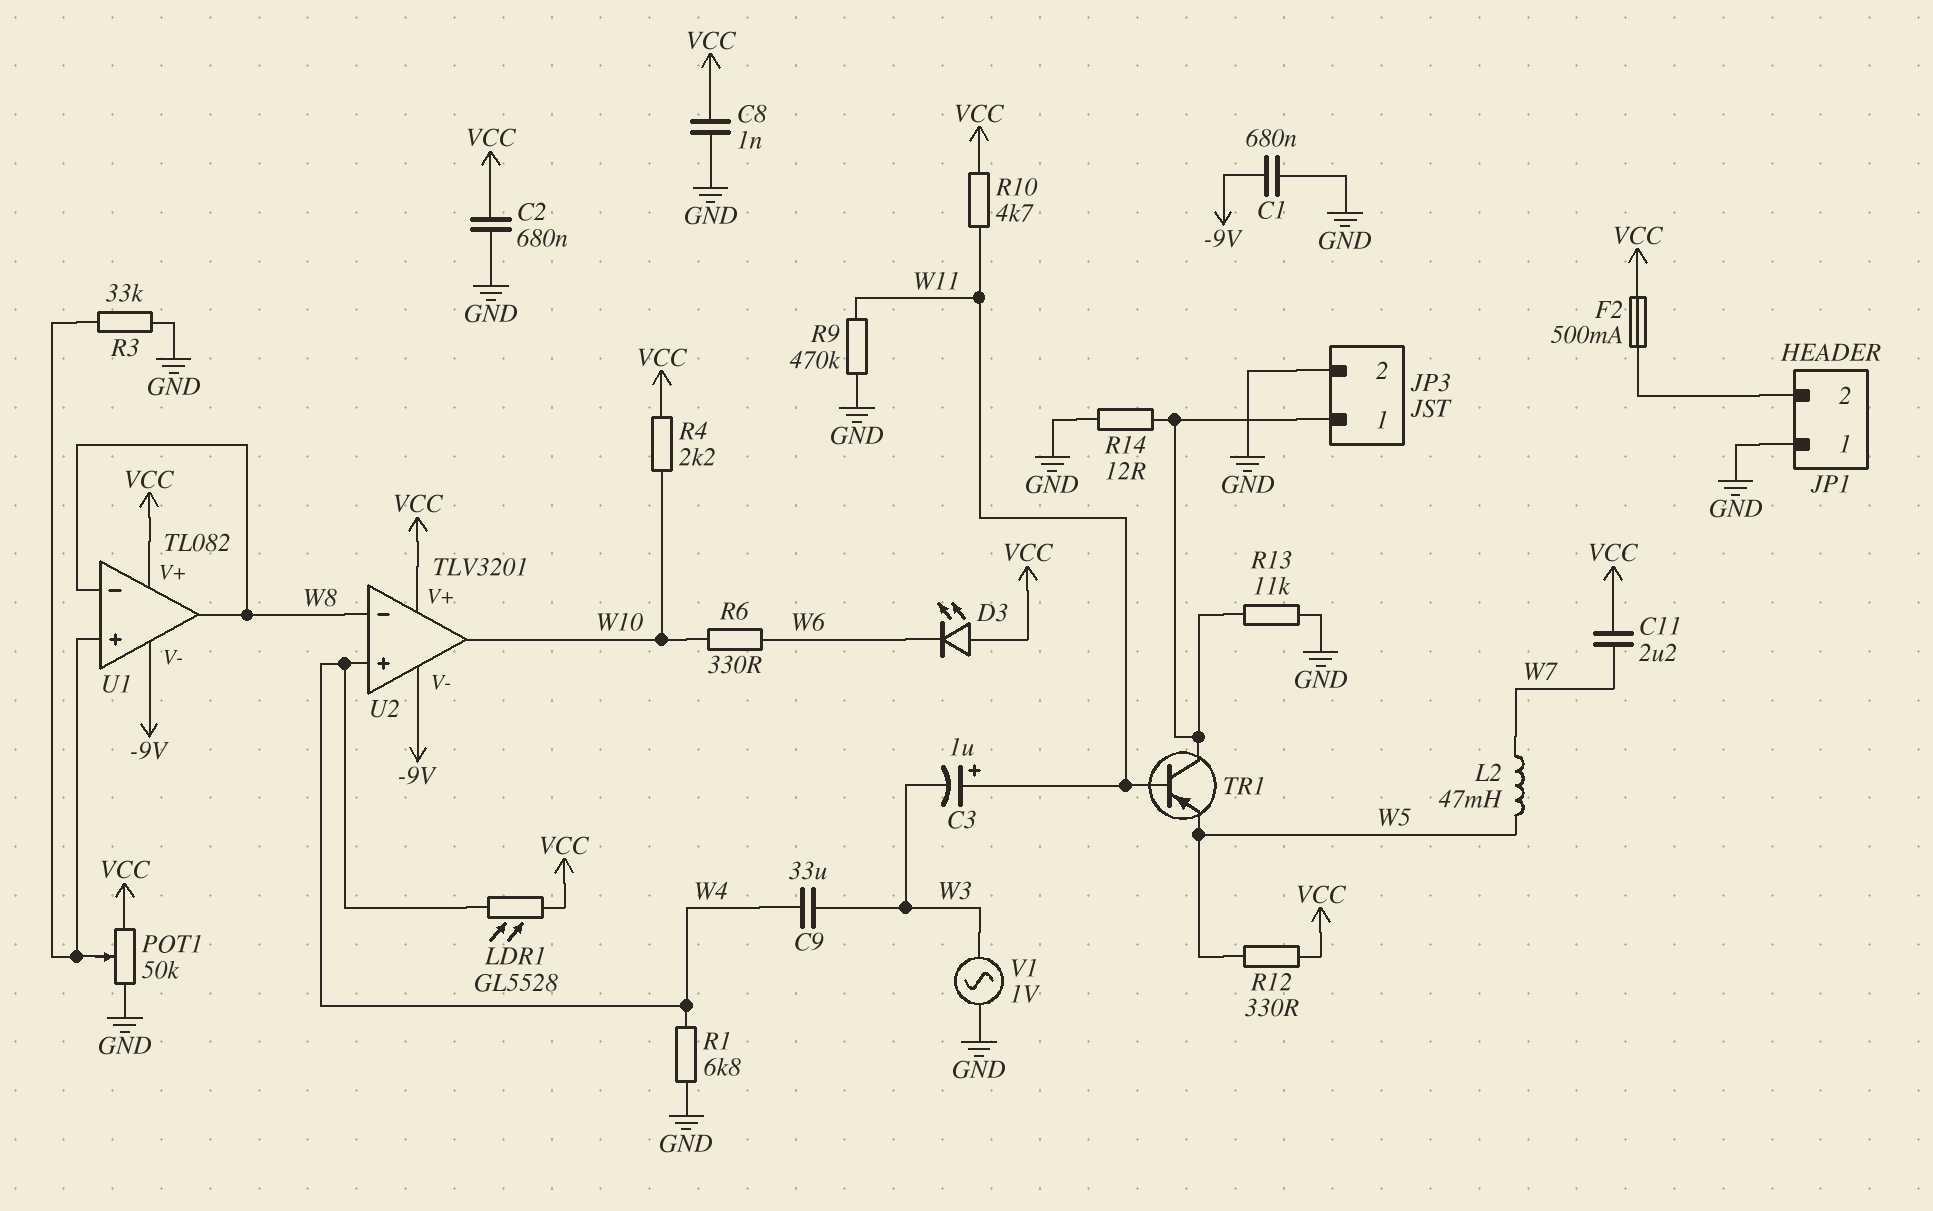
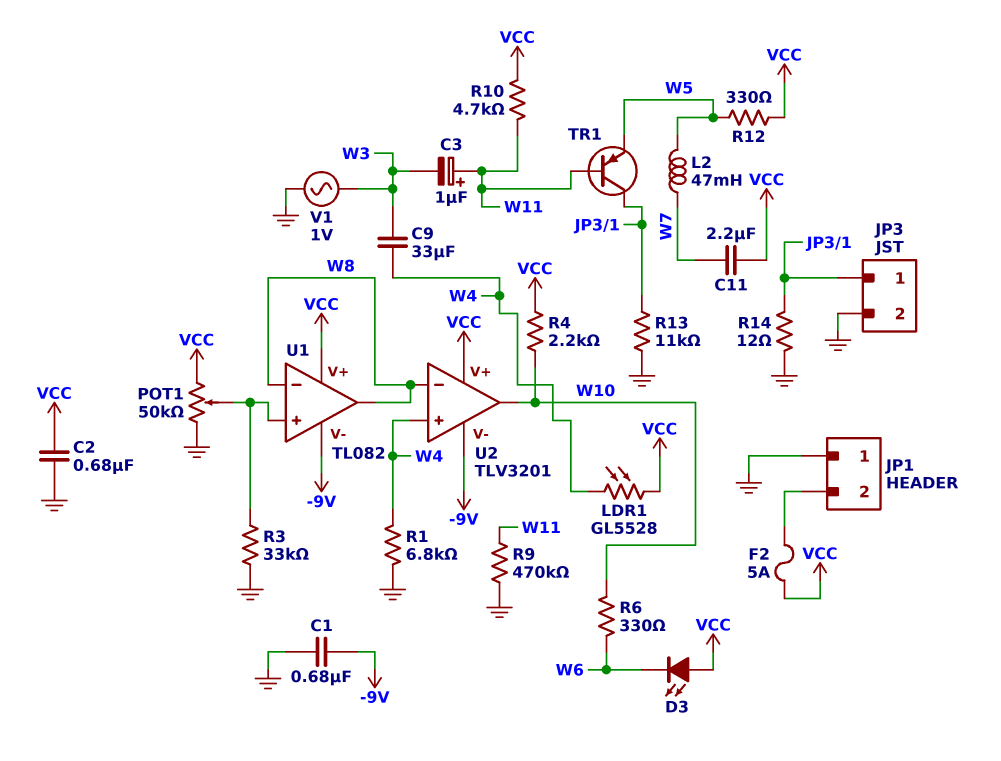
C8: 1nF (GND, VCC) -> none
F2: 500mA (JP1/2, VCC) -> 5A (JP1/2, VCC)

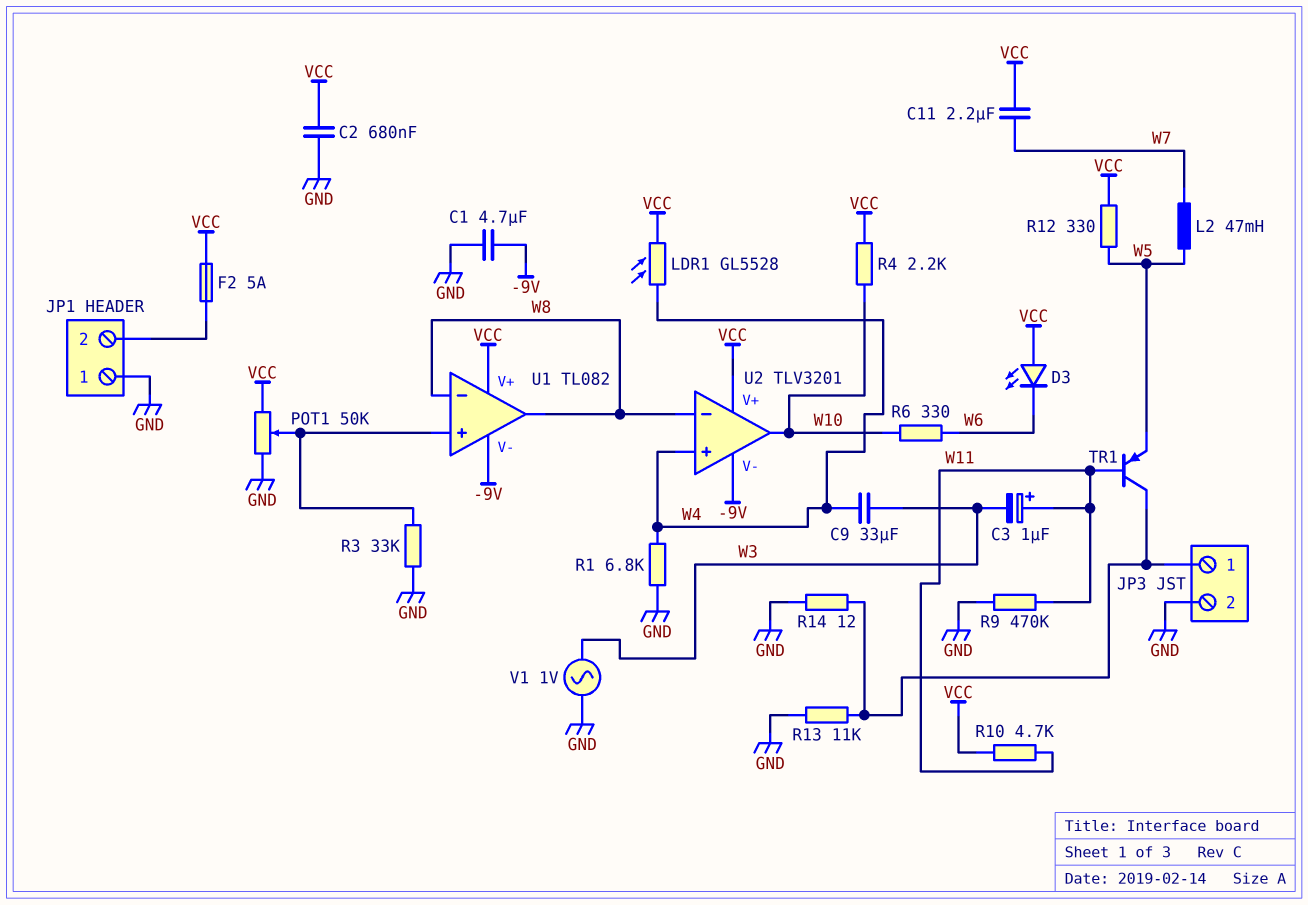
C1: 680nF (-9V, GND) -> 4.7uF (-9V, GND)

